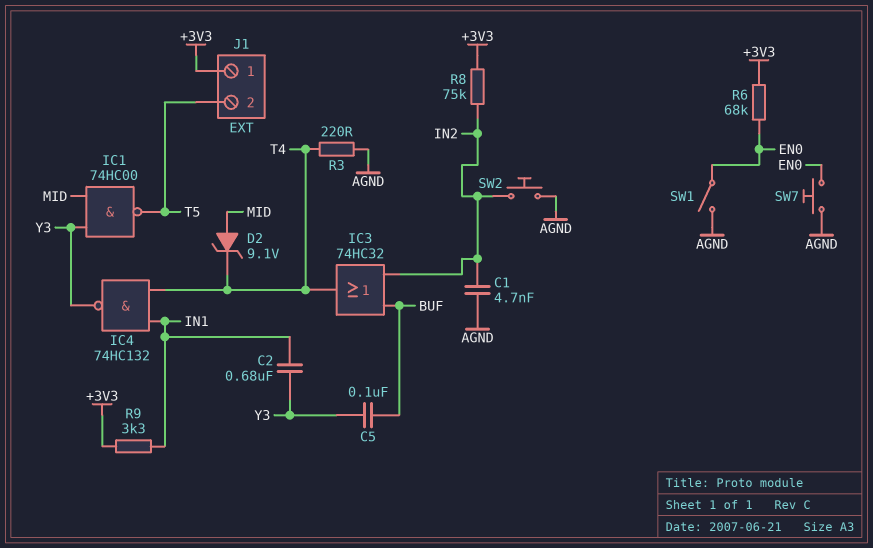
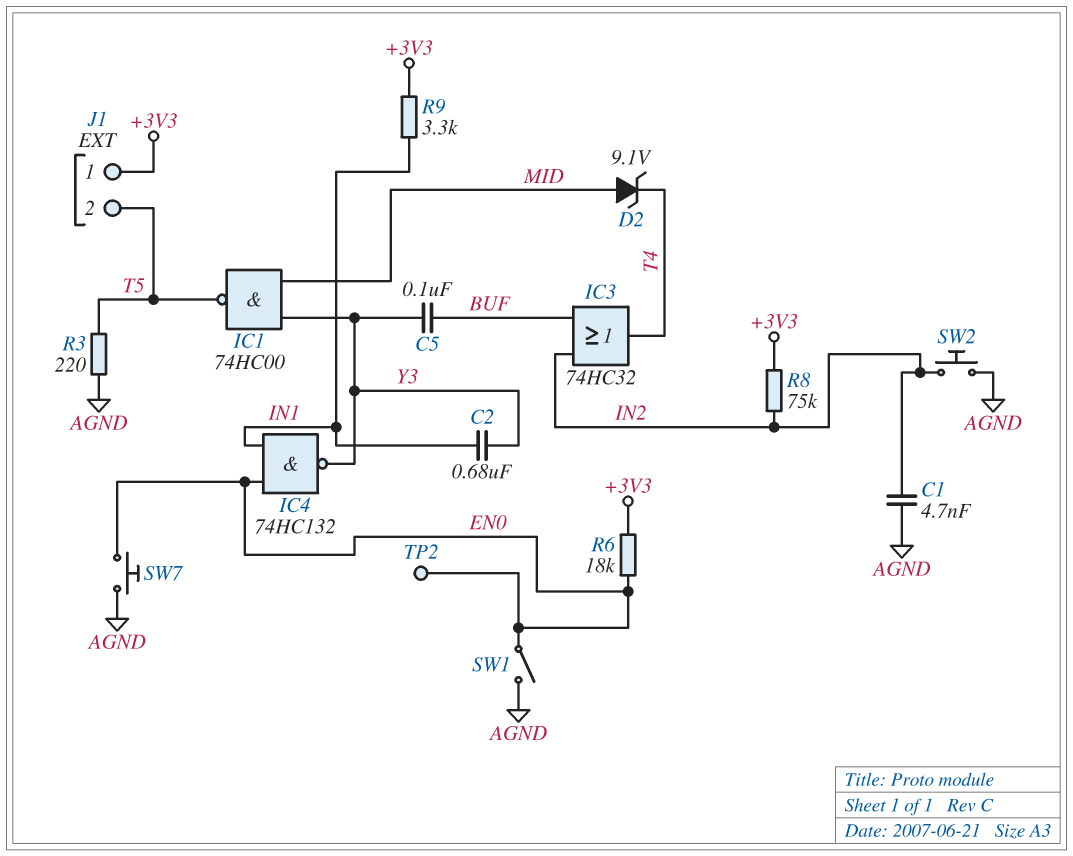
IC4: NAND 74HC132 (in IN1, in T4, out Y3) -> NAND 74HC132 (in EN0, in IN1, out Y3)
R3: 220 (AGND, T4) -> 220 (AGND, T5)
R6: 68k (+3V3, EN0) -> 18k (+3V3, EN0)
TP2: none -> test point (EN0)

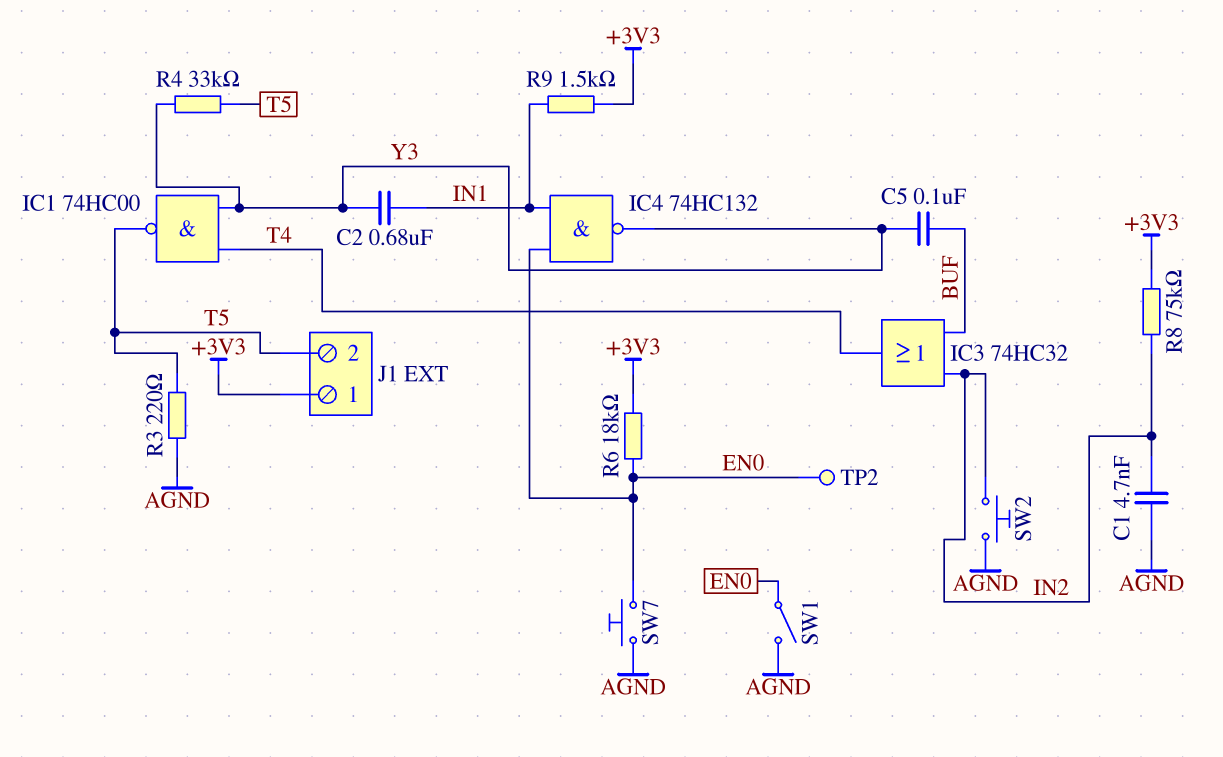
D2: zener 9.1V (A MID, K T4) -> none
IC1: NAND 74HC00 (in MID, in Y3, out T5) -> NAND 74HC00 (in T4, in Y3, out T5)
R4: none -> 33k (T5, Y3)
R9: 3.3k (+3V3, IN1) -> 1.5k (+3V3, IN1)

